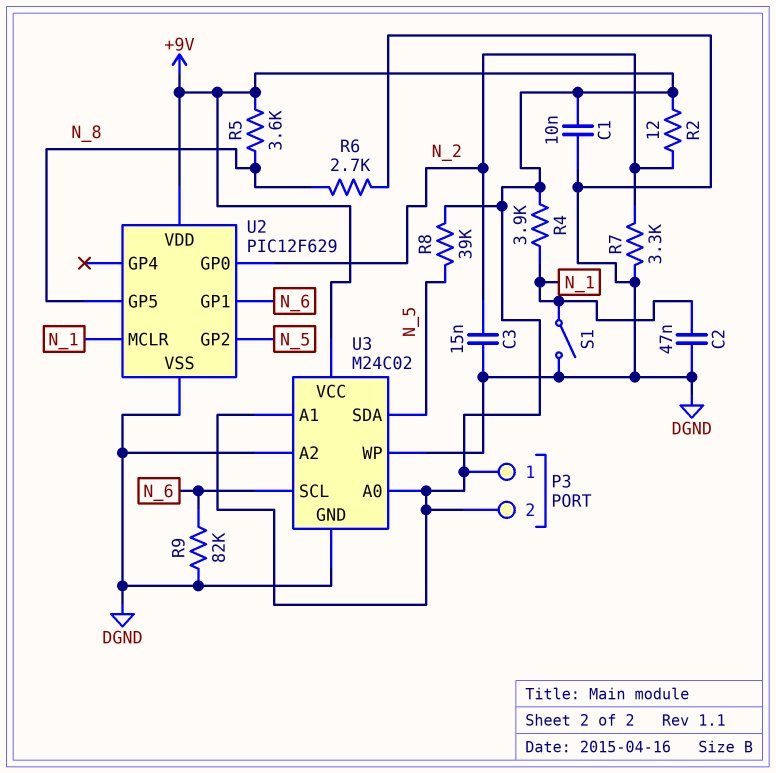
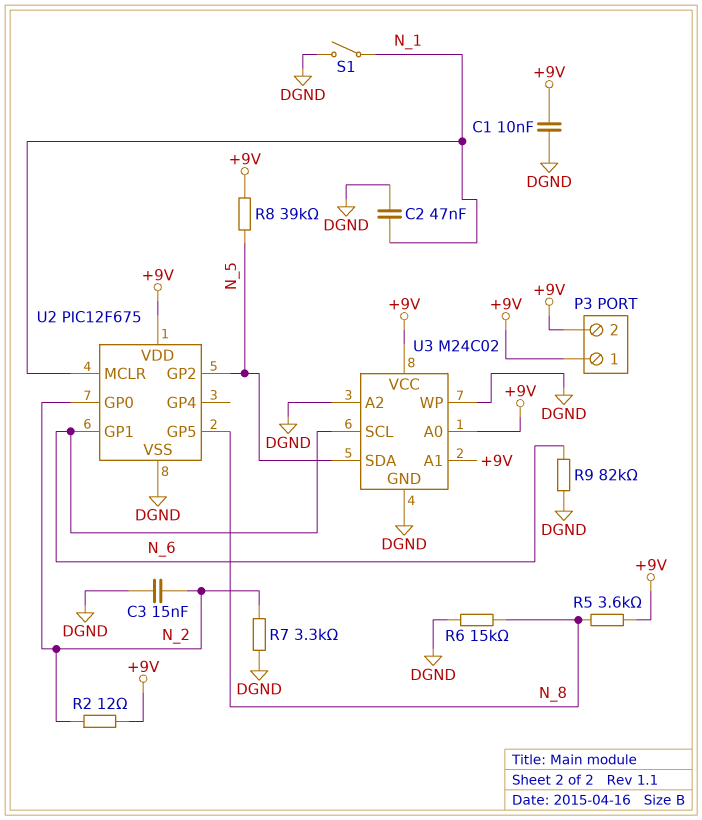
R4: 3.9k (+9V, N_1) -> none
R6: 2.7k (DGND, N_8) -> 15k (DGND, N_8)
U2: PIC12F629 -> PIC12F675

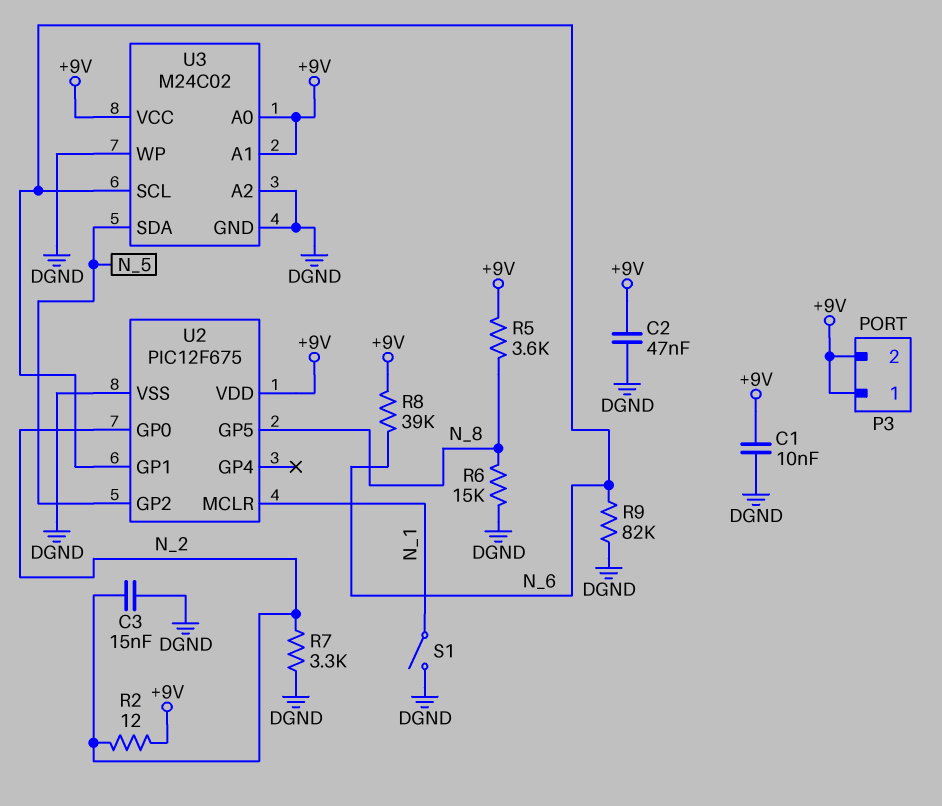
C2: 47nF (DGND, N_1) -> 47nF (+9V, DGND)
R8: 39k (+9V, N_5) -> 39k (+9V, N_6)

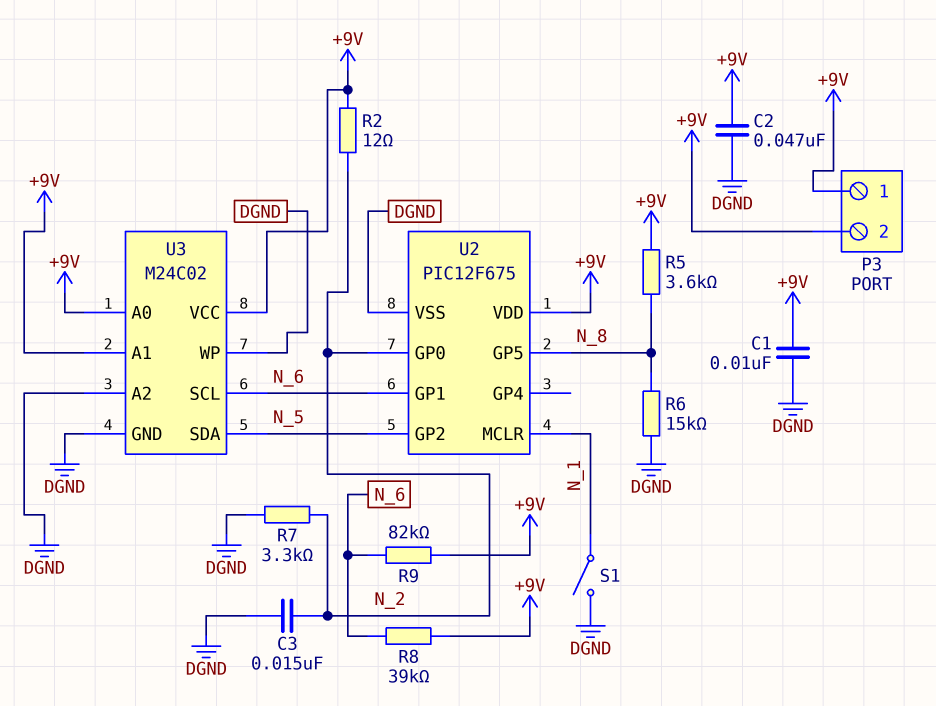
R9: 82k (DGND, N_6) -> 82k (+9V, N_6)

